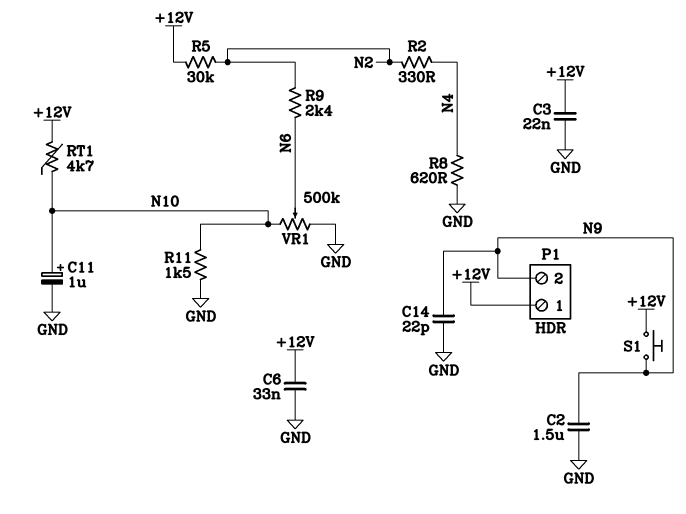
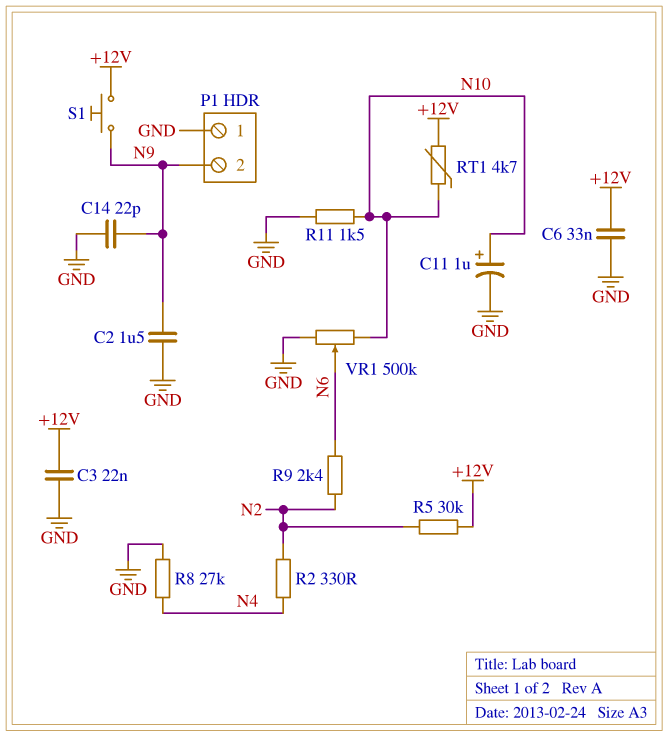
P1 pin 1: +12V -> GND
R8: 620 (GND, N4) -> 27k (GND, N4)

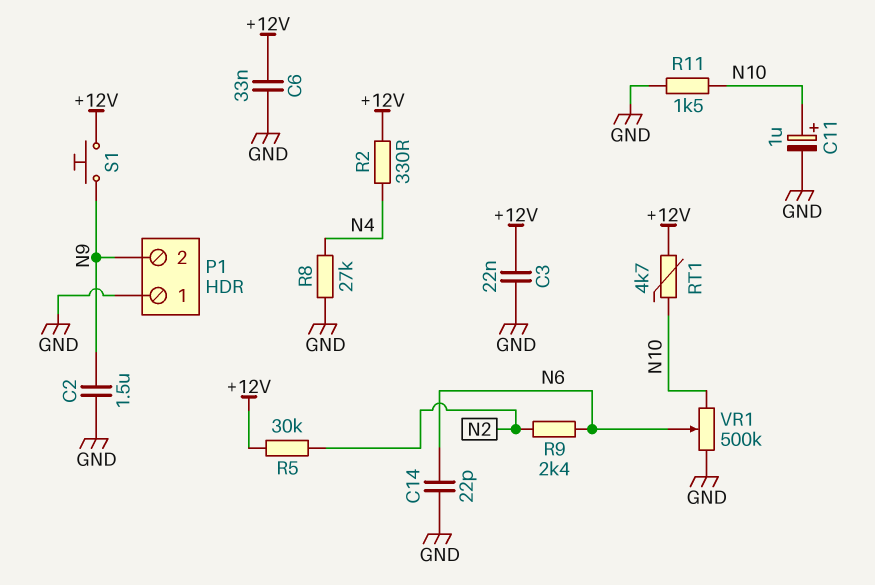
C14: 22pF (GND, N9) -> 22pF (GND, N6)
R2: 330 (N2, N4) -> 330 (+12V, N4)

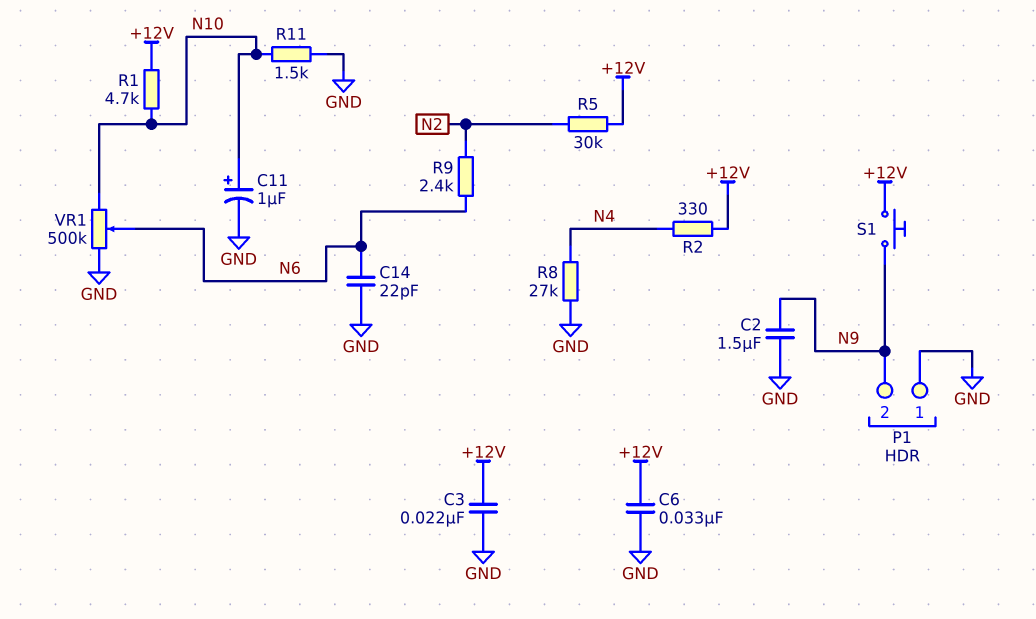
R1: none -> 4.7k (+12V, N10)
RT1: 4.7k (+12V, N10) -> none

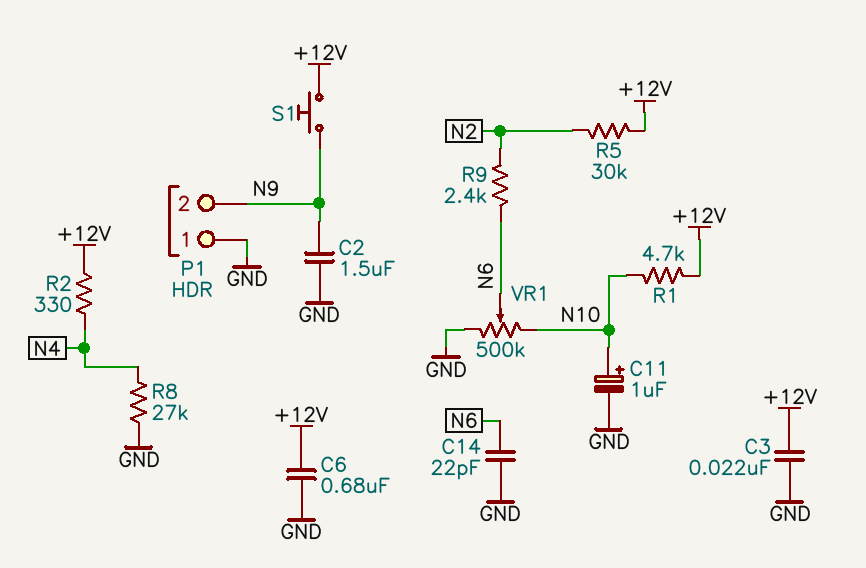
C6: 33nF (+12V, GND) -> 680nF (+12V, GND)
R11: 1.5k (GND, N10) -> none

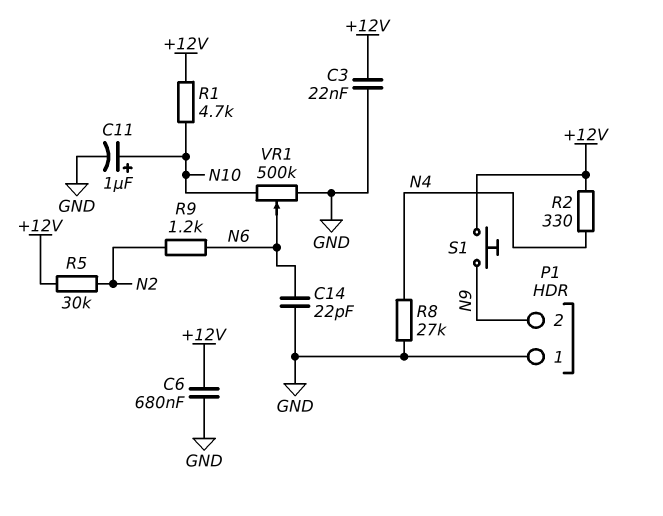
C2: 1.5uF (GND, N9) -> none
R9: 2.4k (N2, N6) -> 1.2k (N2, N6)

